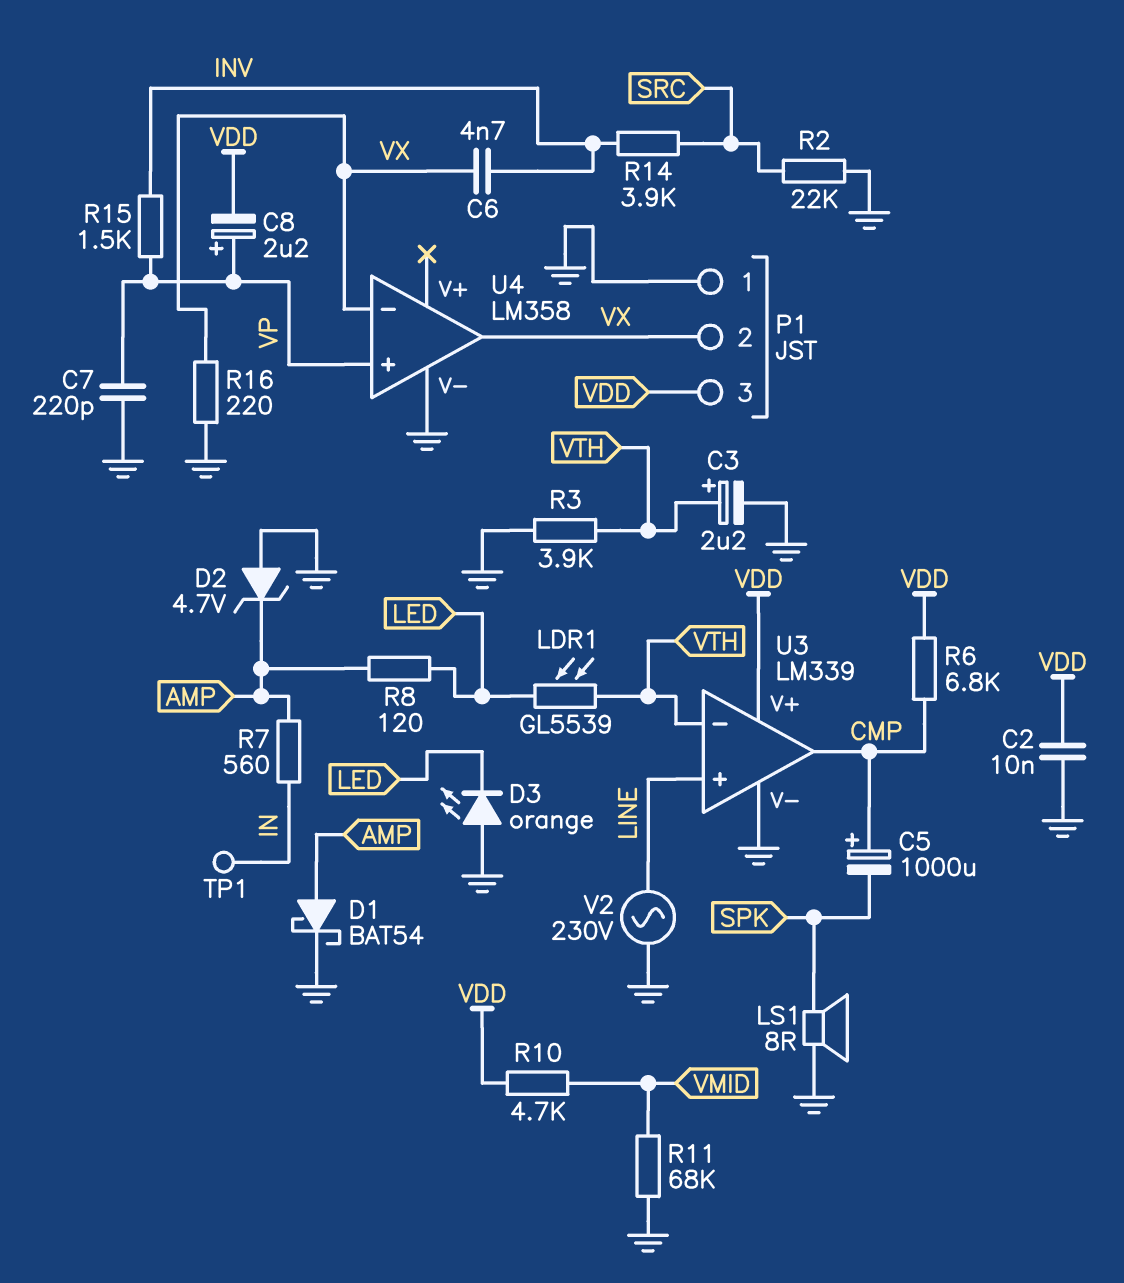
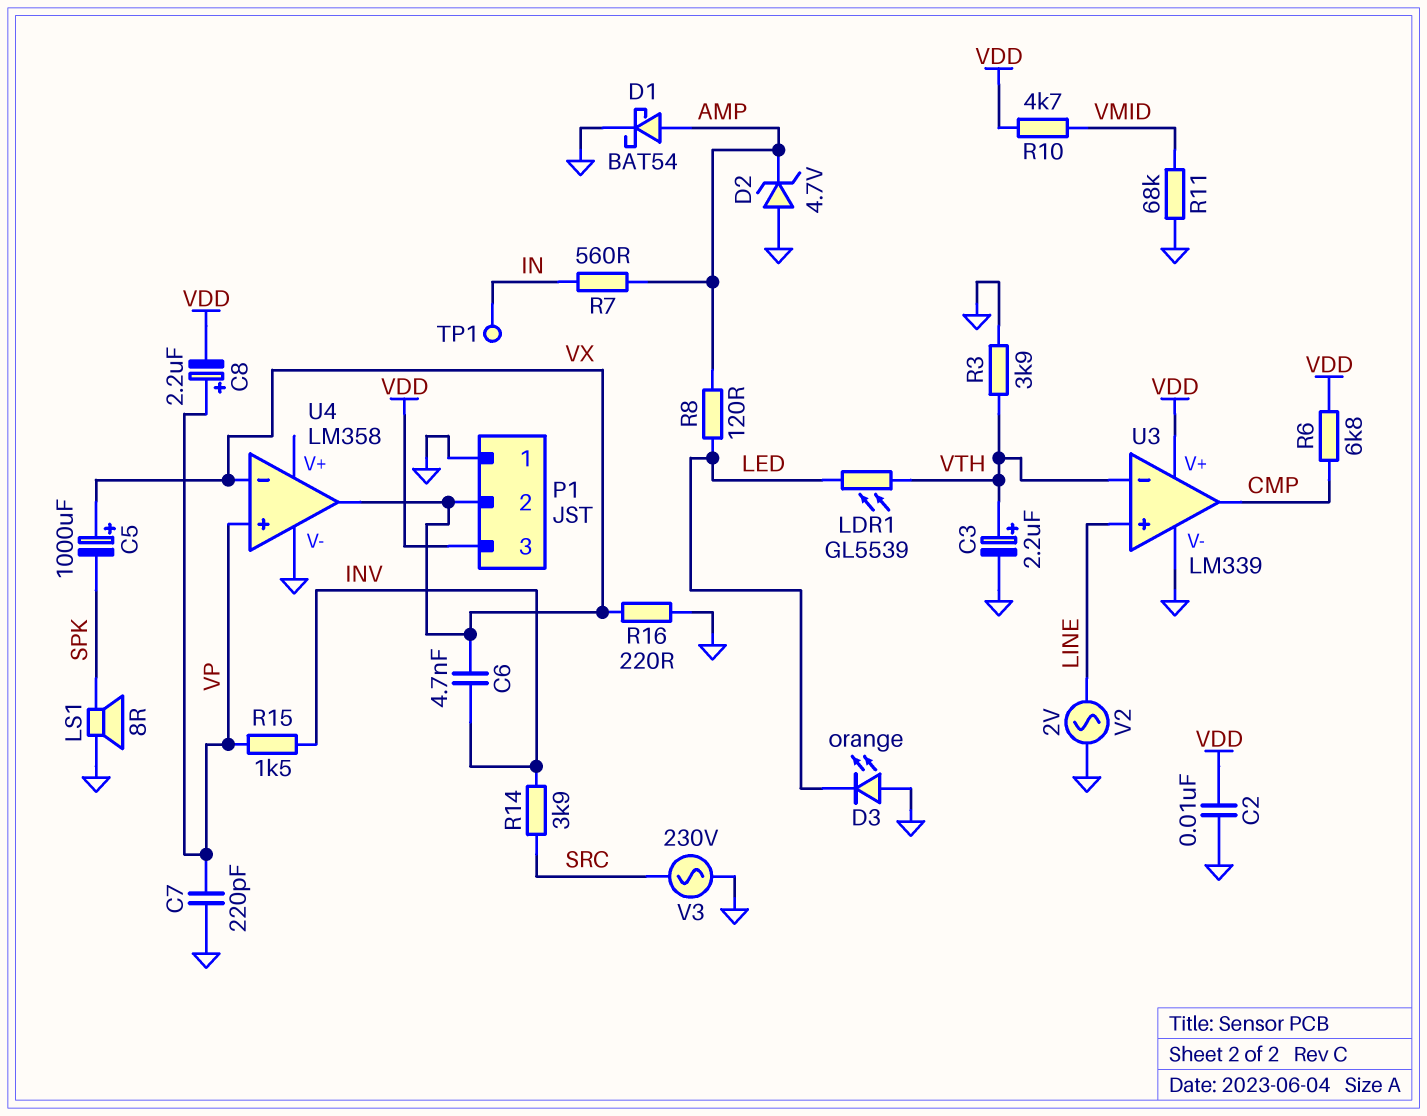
C5: 1000uF (plus CMP, minus SPK) -> 1000uF (plus VX, minus SPK)
R2: 22k (GND, SRC) -> none
V2: AC 230V (GND, LINE) -> AC 2V (GND, LINE)
V3: none -> AC 230V (GND, SRC)

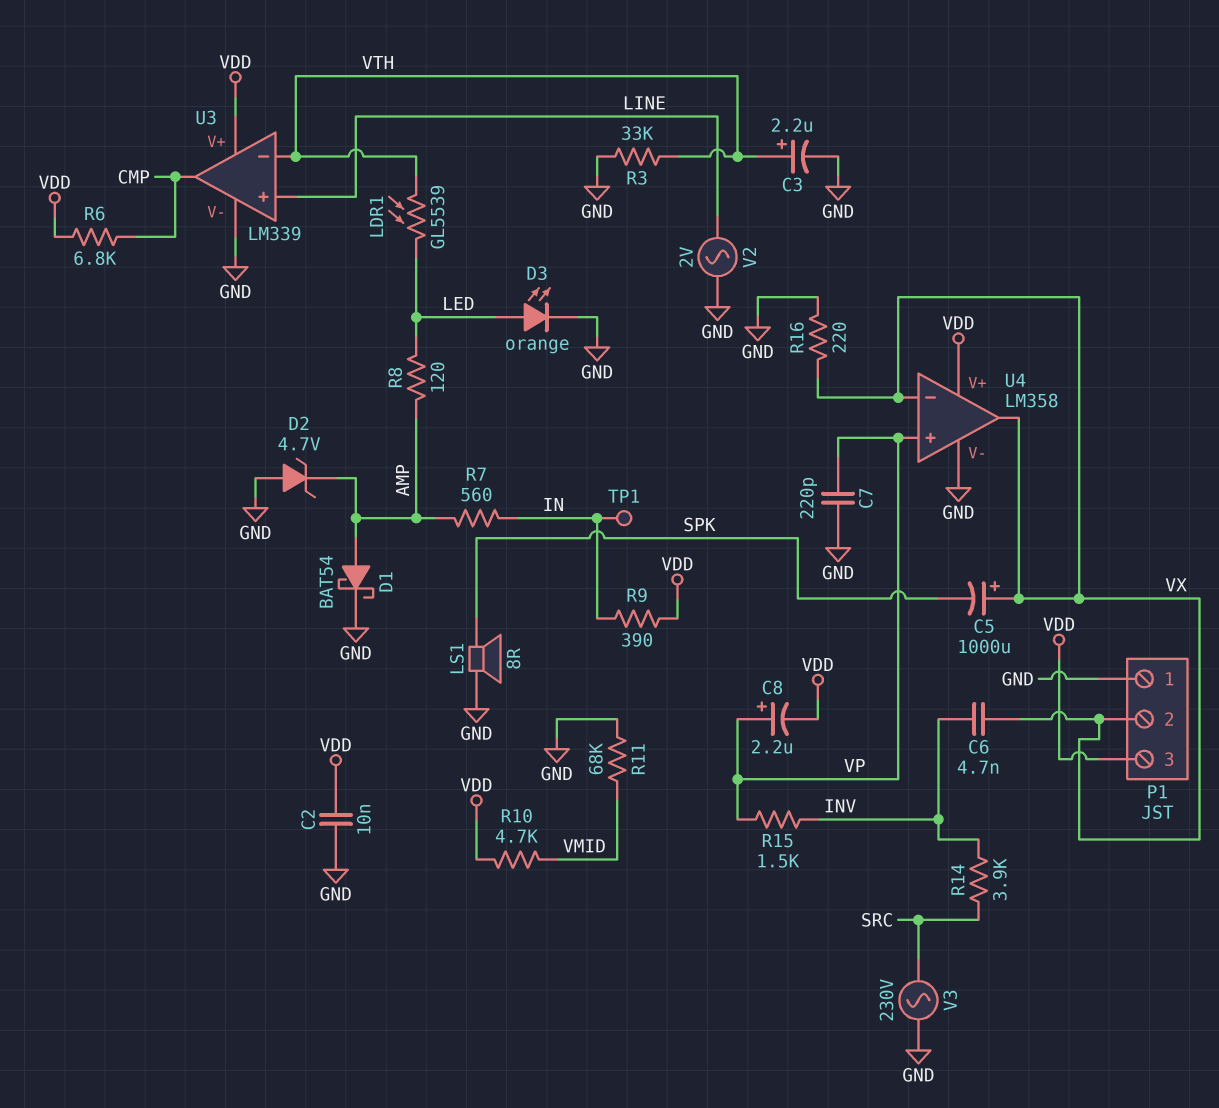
D3: LED orange (A GND, K LED) -> LED orange (A LED, K GND)
R3: 3.9k (GND, VTH) -> 33k (GND, VTH)
R9: none -> 390 (IN, VDD)
U4 pin V+: none -> VDD

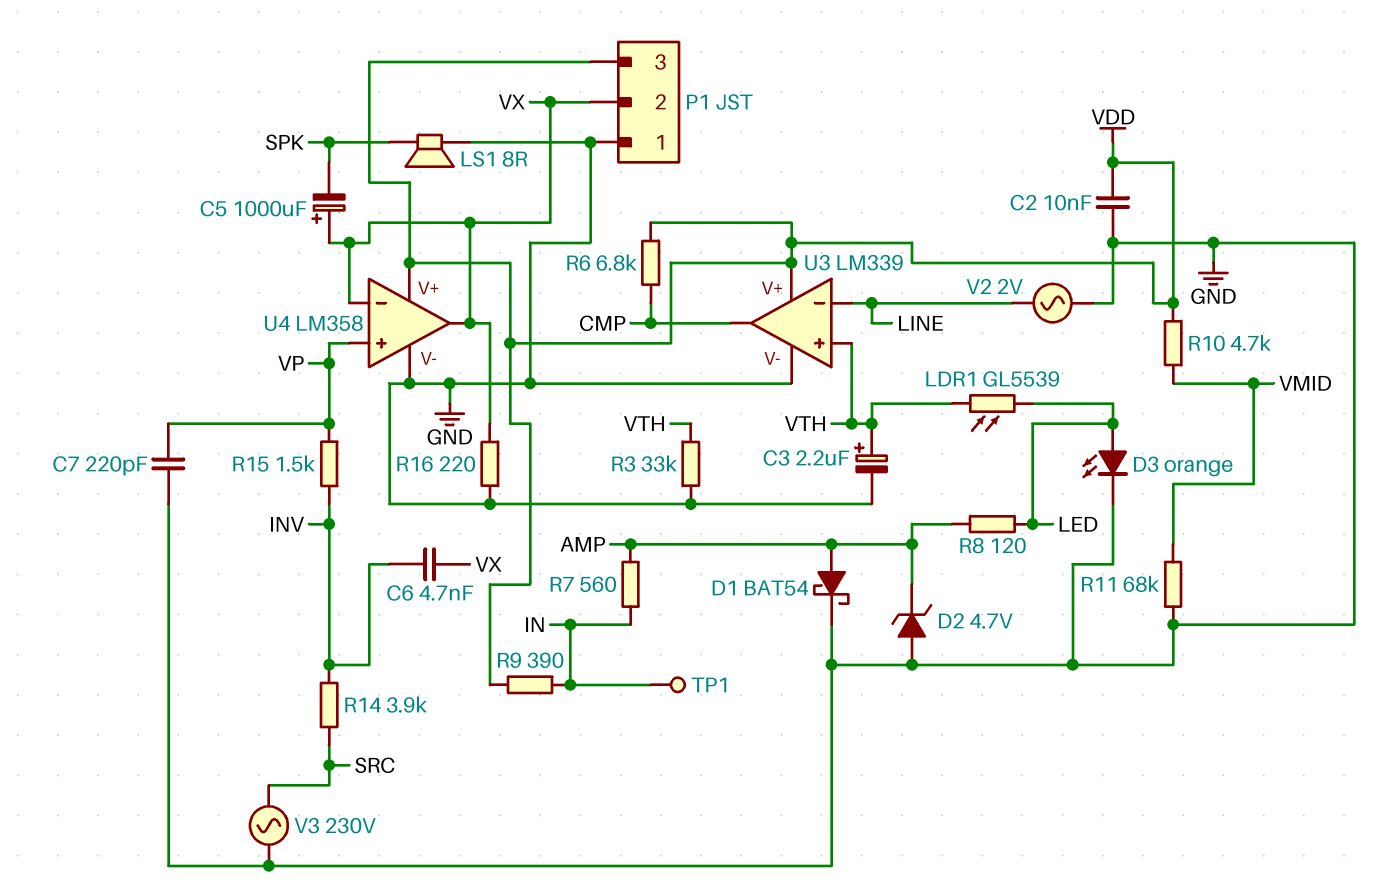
C8: 2.2uF (plus VP, minus VDD) -> none
U3 pin in+: LINE -> VTH
U3 pin in-: VTH -> LINE

